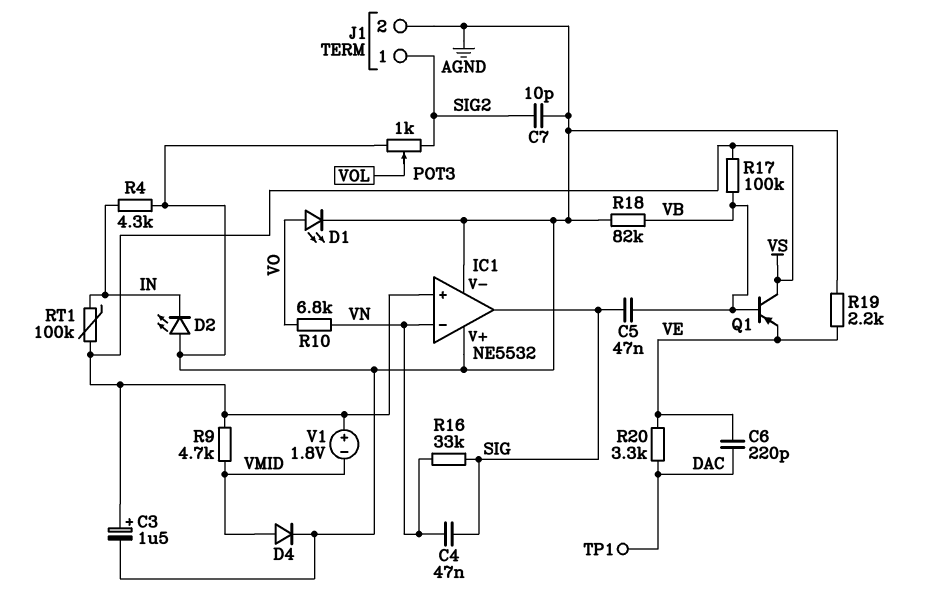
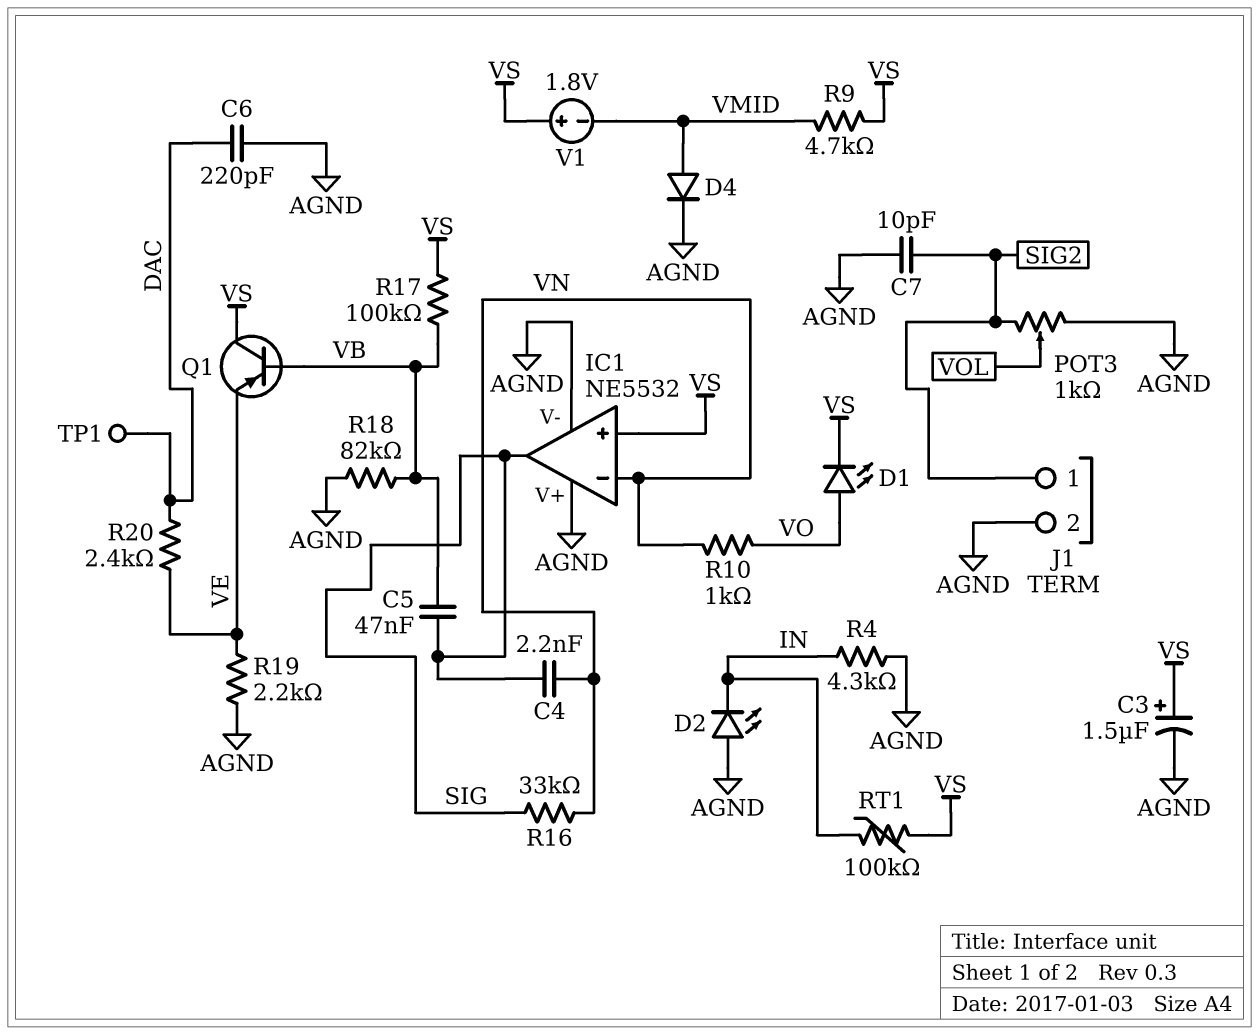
C4: 47nF (SIG, VN) -> 2.2nF (SIG, VN)
C6: 220pF (DAC, VE) -> 220pF (AGND, DAC)
D1: LED (A VO, K AGND) -> LED (A VO, K VS)
R10: 6.8k (VN, VO) -> 1k (VN, VO)
R20: 3.3k (DAC, VE) -> 2.4k (DAC, VE)

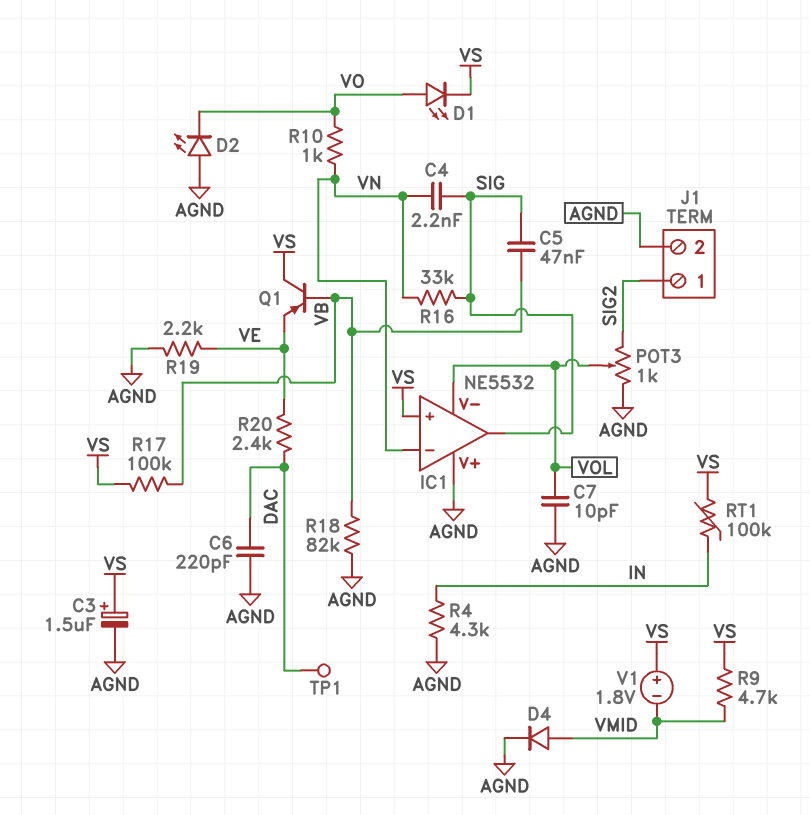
C7: 10pF (AGND, SIG2) -> 10pF (AGND, VOL)
D2: LED (A AGND, K IN) -> LED (A AGND, K VO)
IC1 pin V-: AGND -> VOL

